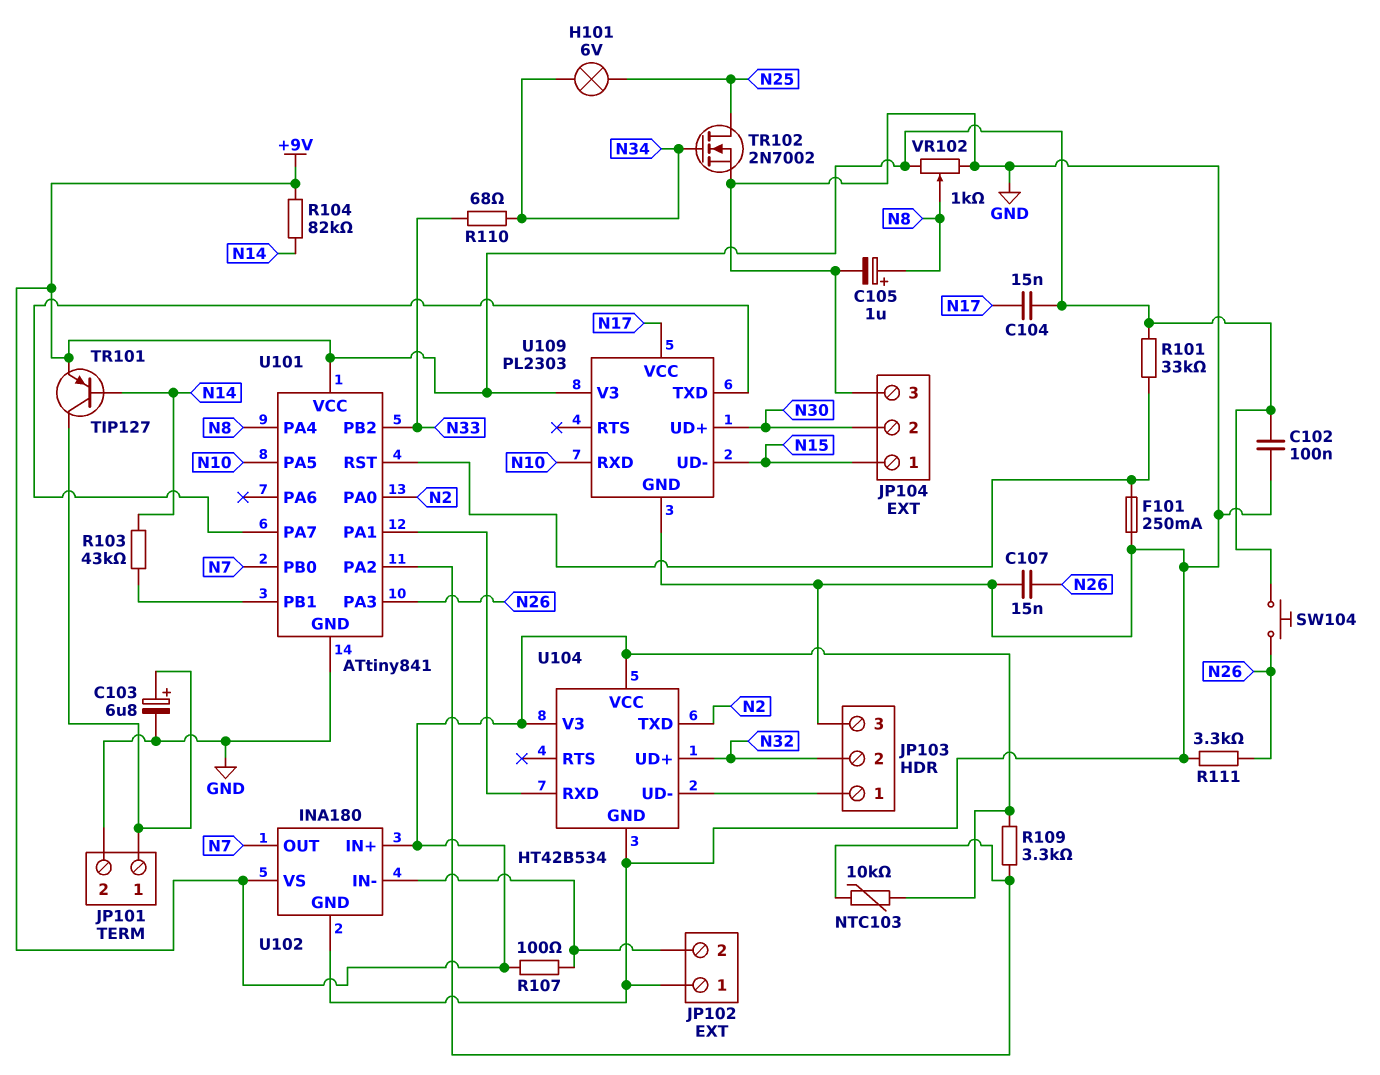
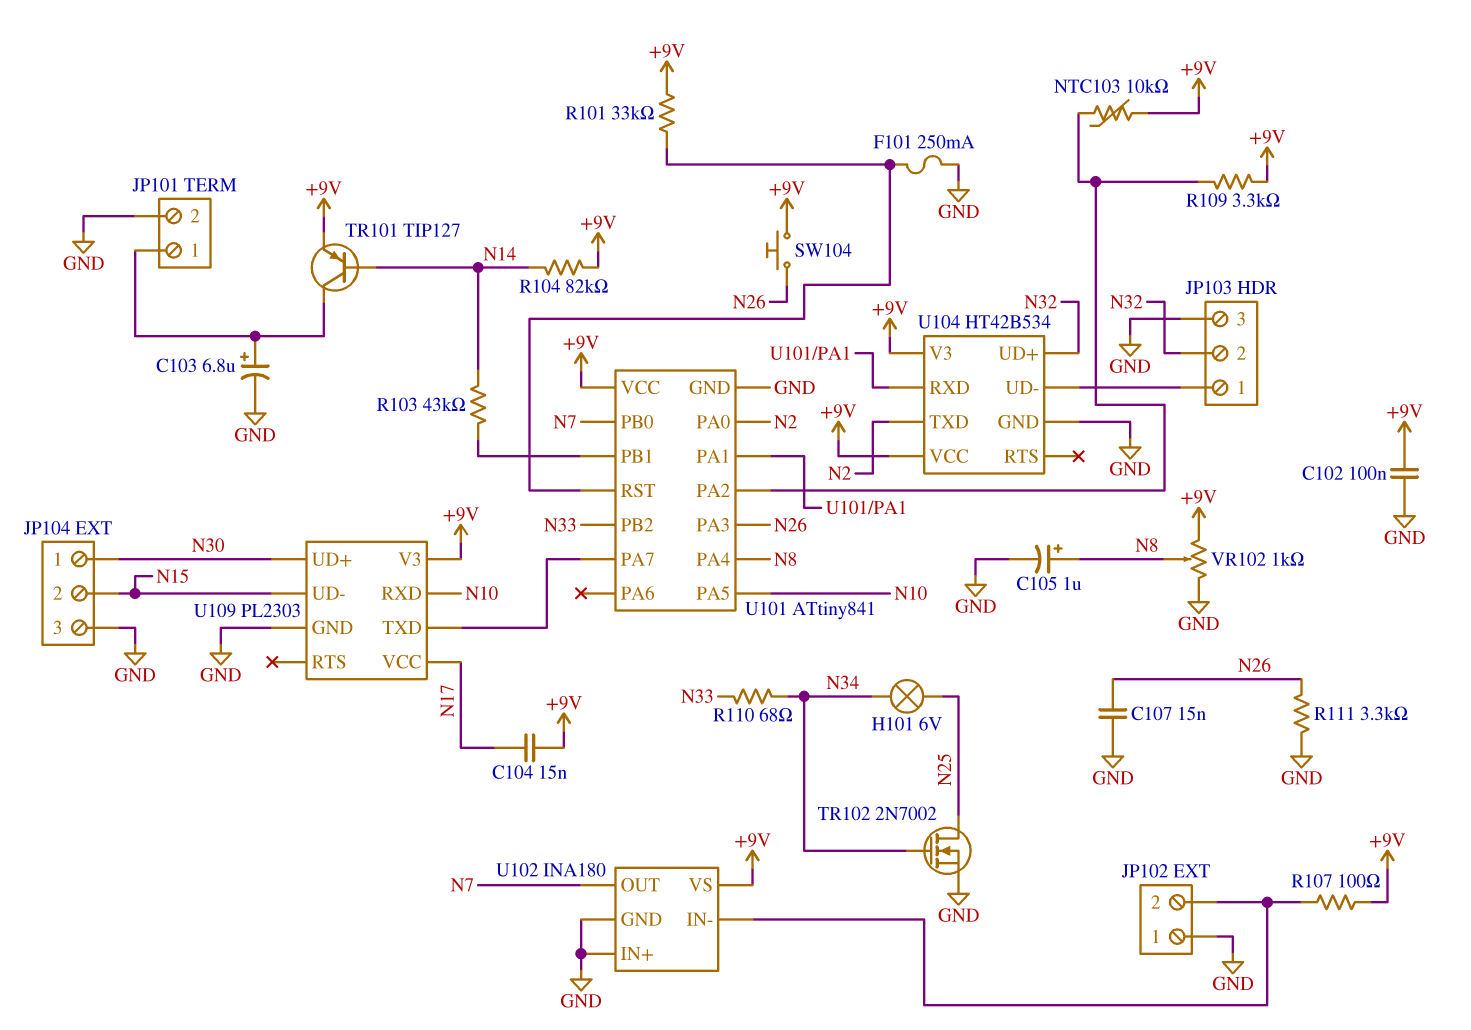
JP104 pin 1: N15 -> N30
JP104 pin 2: N30 -> N15
U102 pin IN+: +9V -> GND

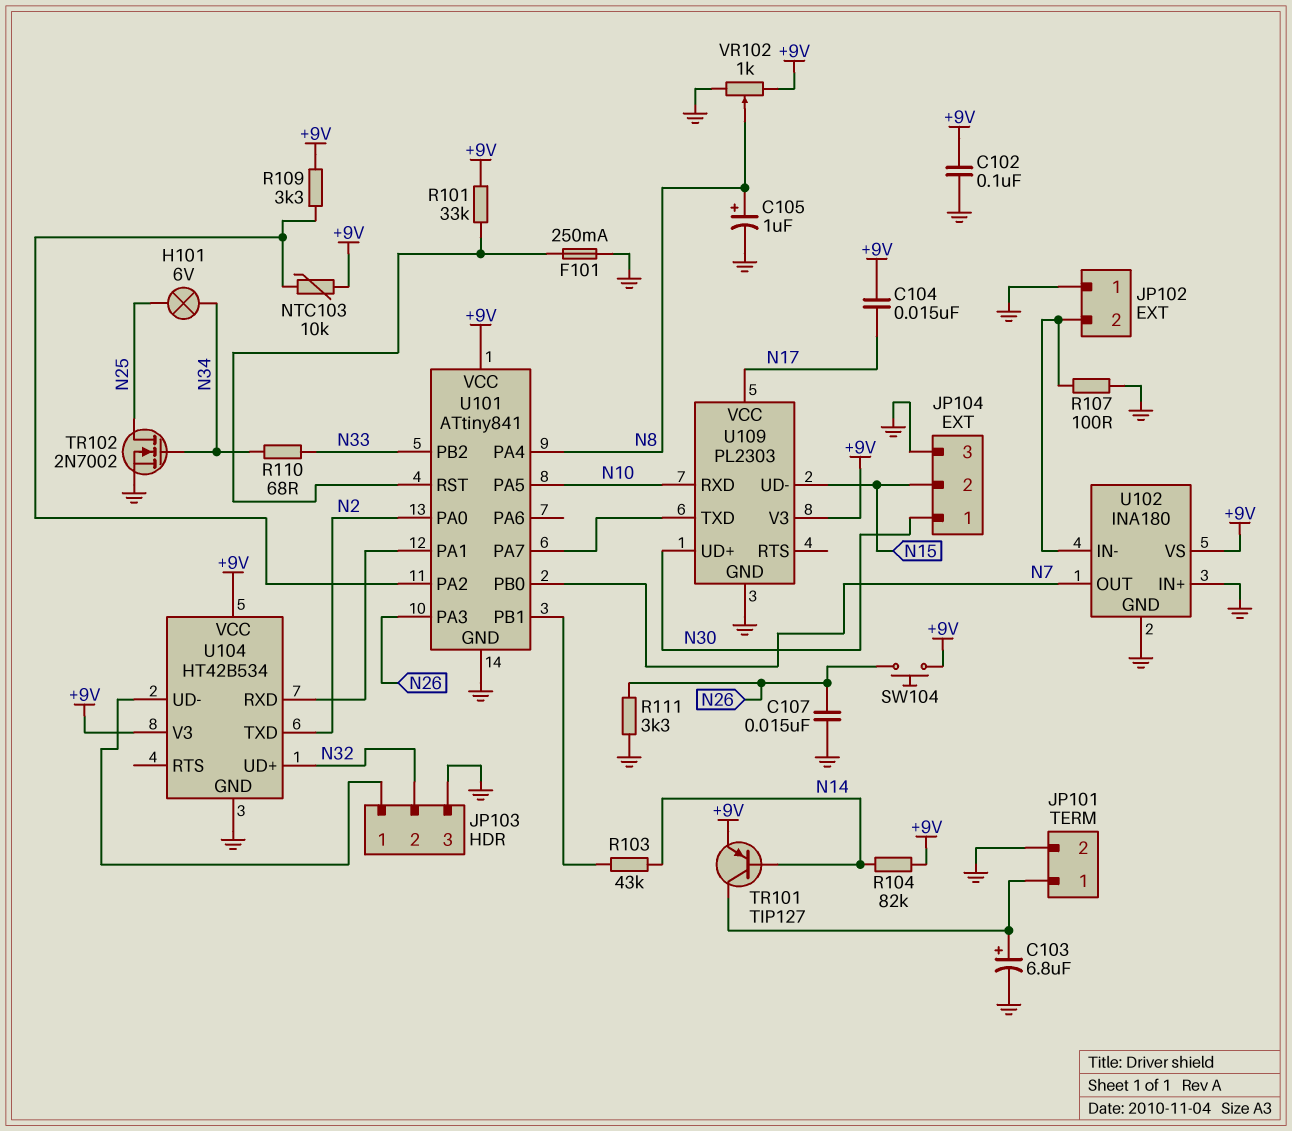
R107: 100 (+9V, JP102/2) -> 100 (GND, JP102/2)

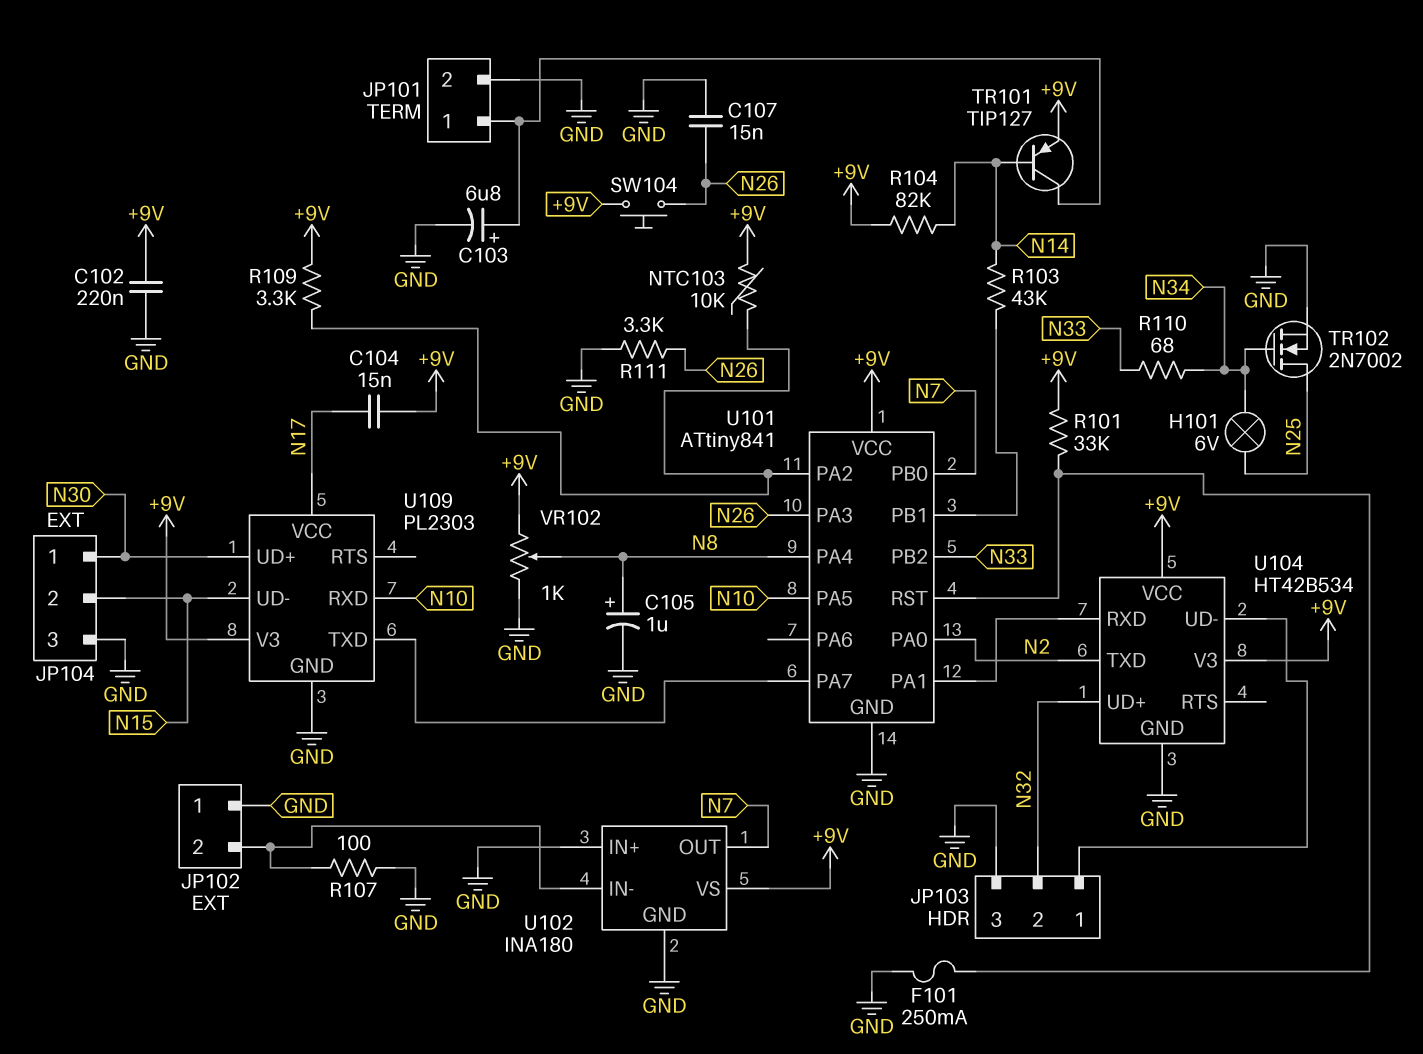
C102: 100nF (+9V, GND) -> 220nF (+9V, GND)

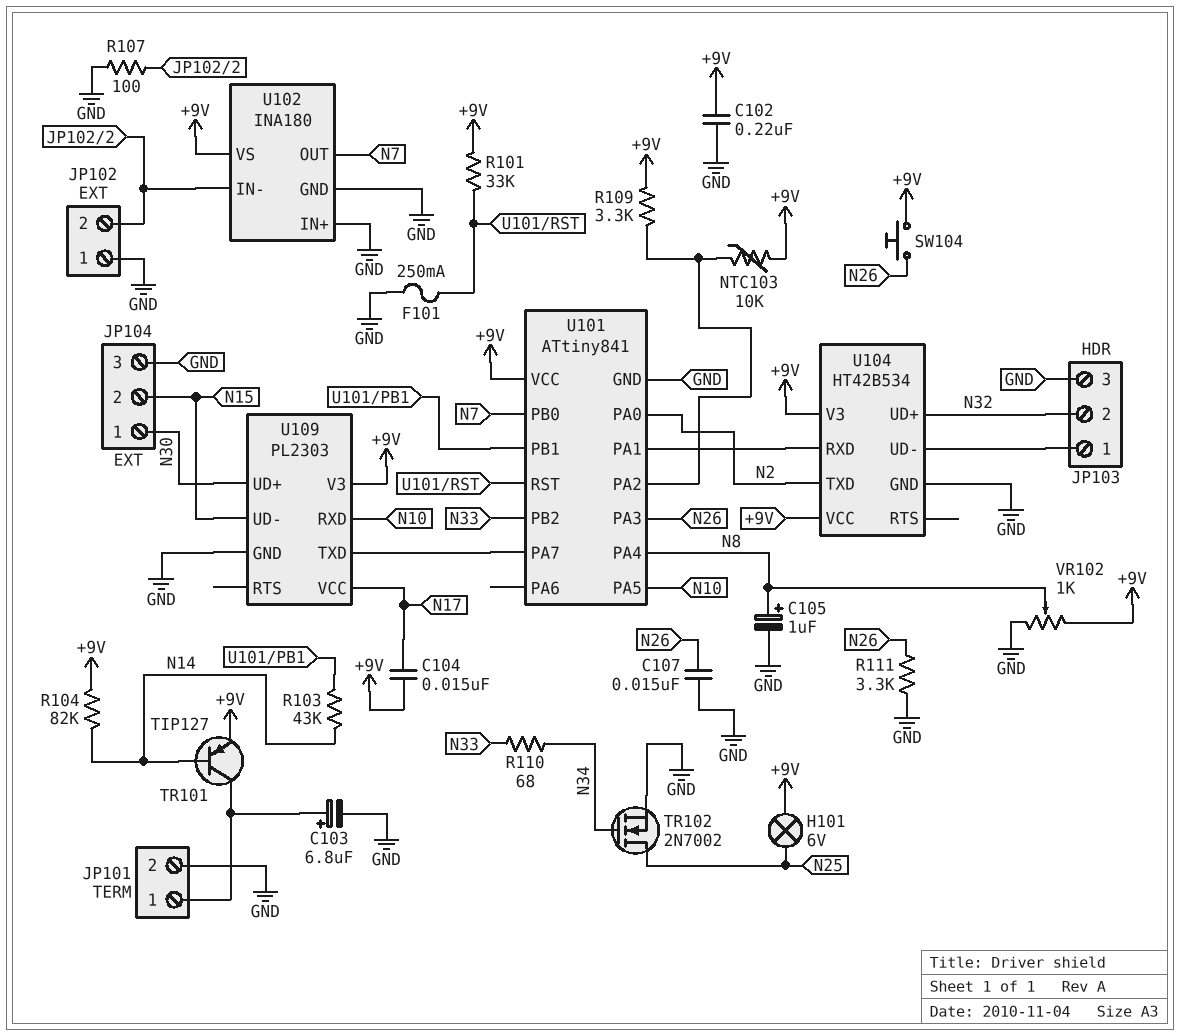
H101: lamp 6V (N25, N34) -> lamp 6V (+9V, N25)

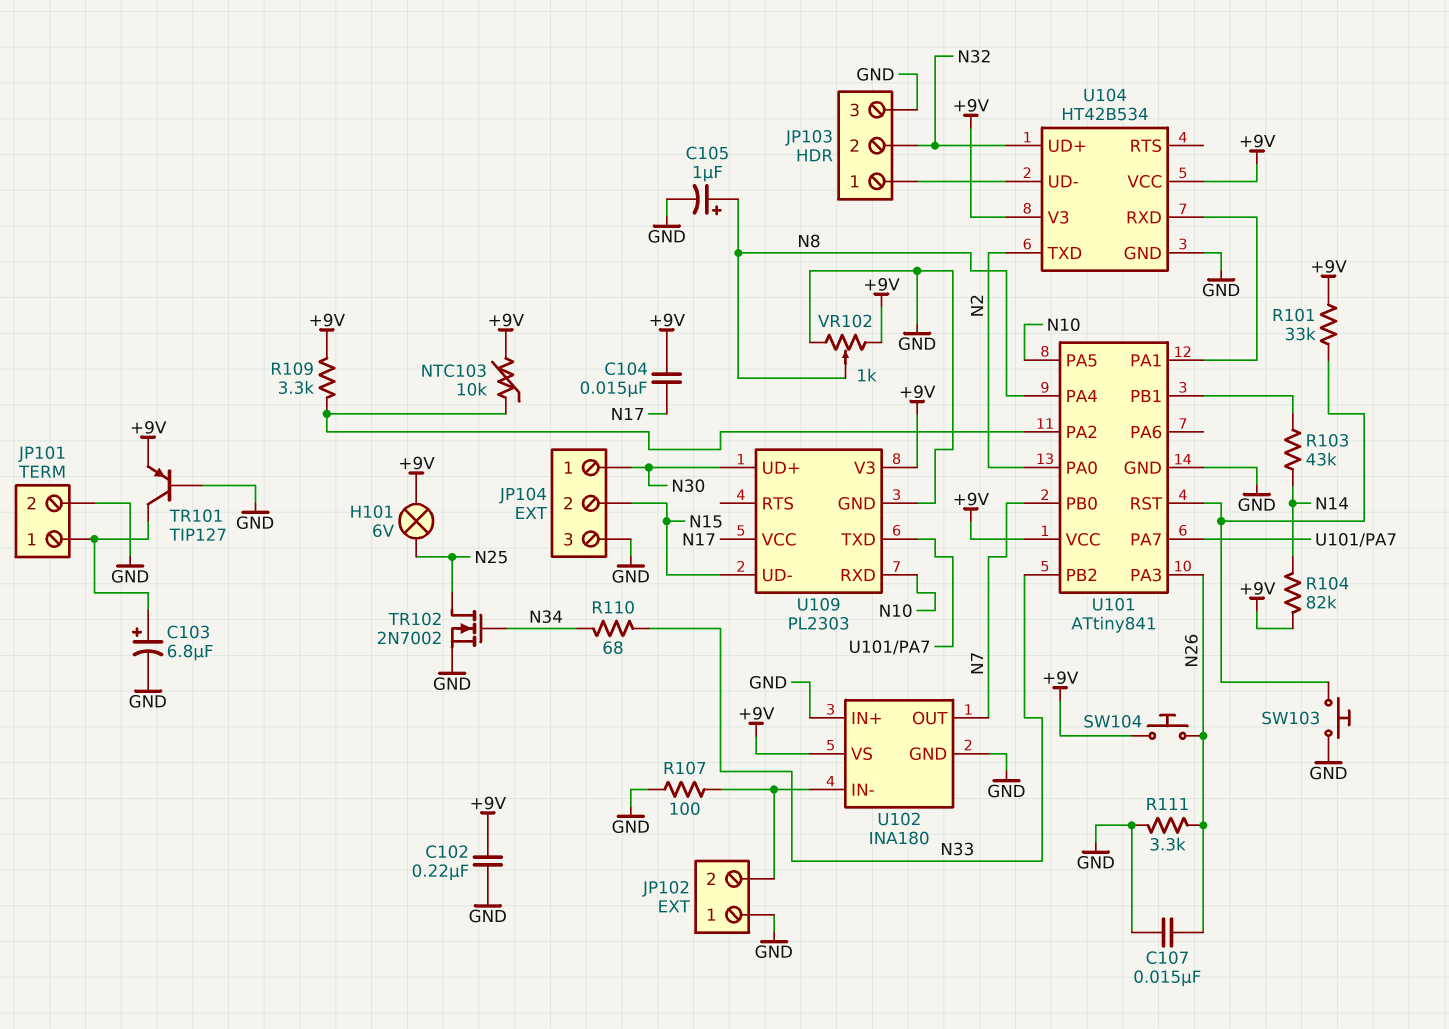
F101: 250mA (GND, U101/RST) -> none
SW103: none -> button (GND, U101/RST)
TR101: PNP TIP127 (B N14, C JP101/1, E +9V) -> PNP TIP127 (B GND, C JP101/1, E +9V)

